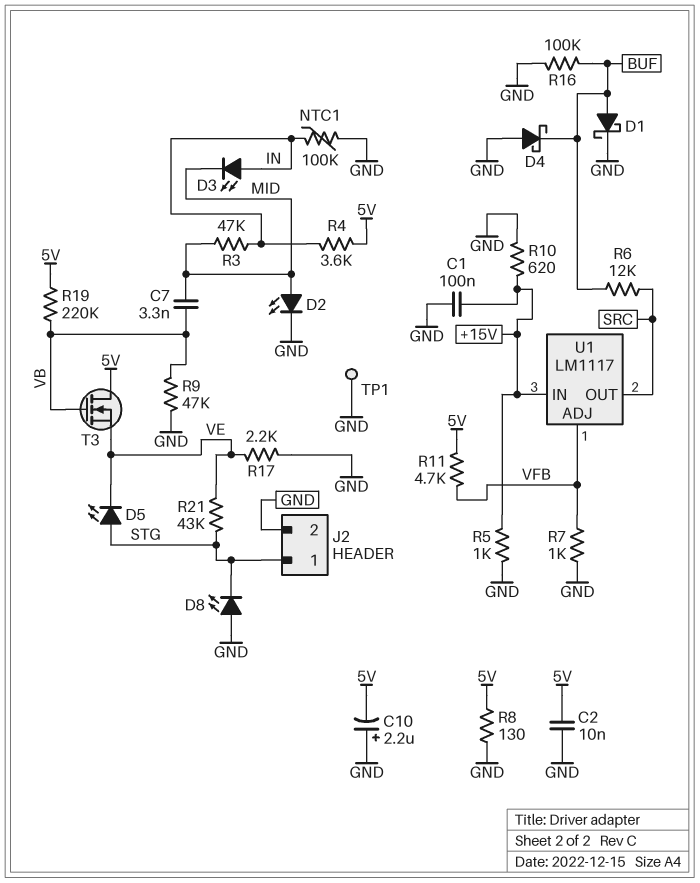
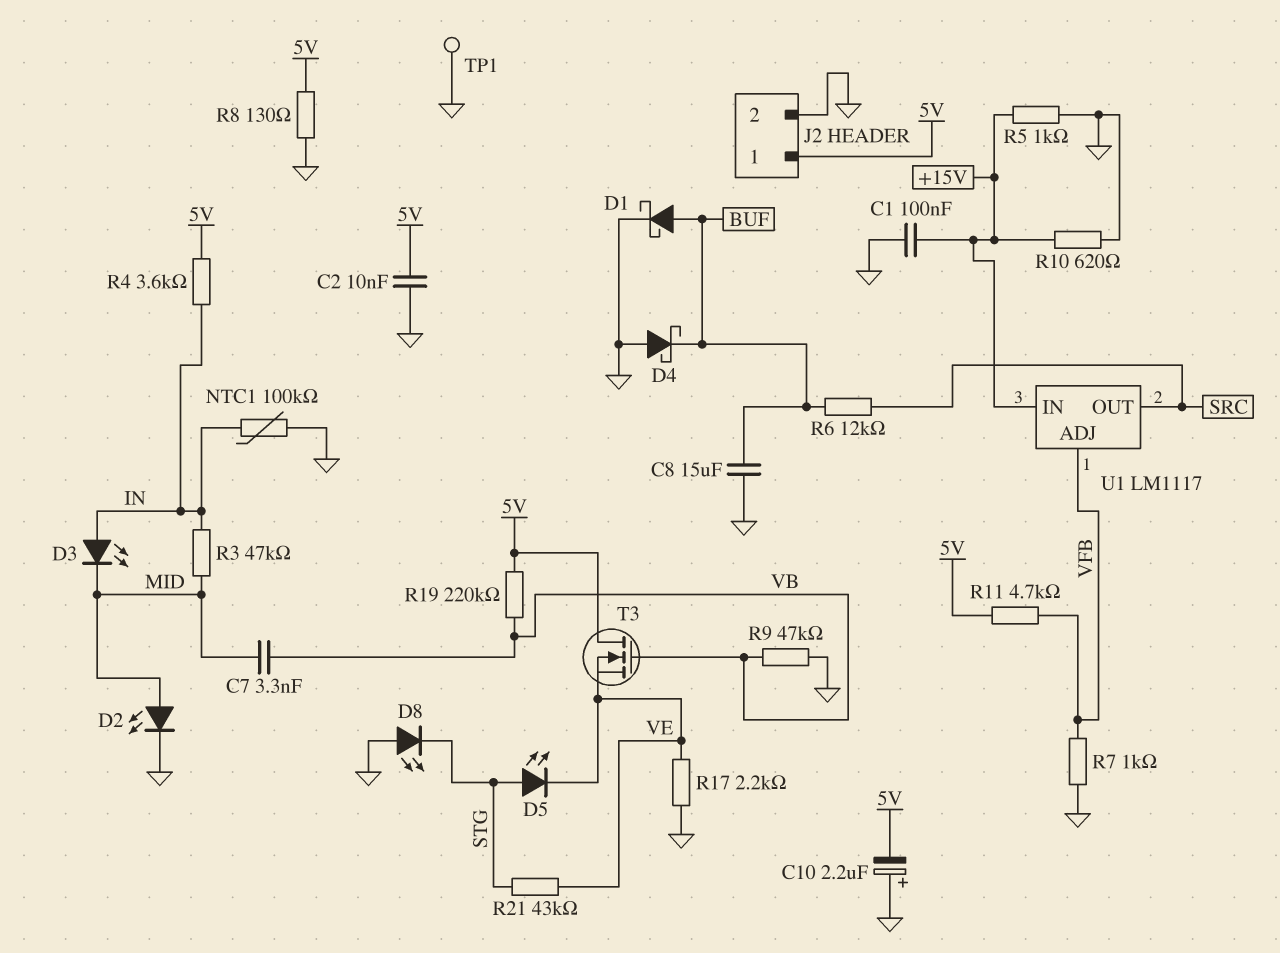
C8: none -> 15uF (BUF, GND)
J2 pin 1: STG -> 5V
R16: 100k (BUF, GND) -> none

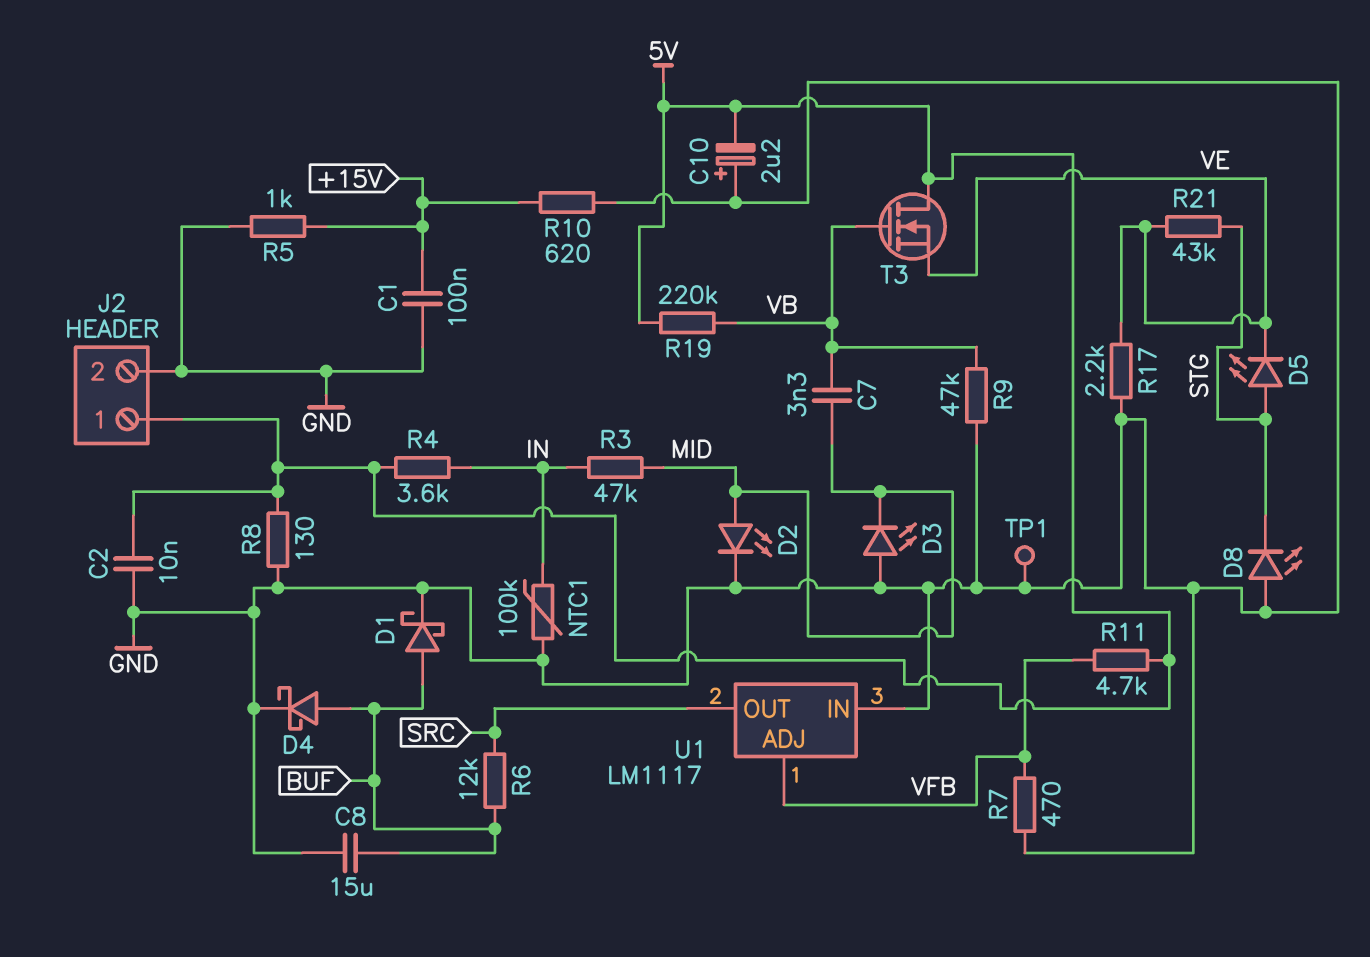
D3: LED (A IN, K MID) -> LED (A GND, K MID)
D4: schottky (A GND, K BUF) -> schottky (A BUF, K GND)
R7: 1k (GND, VFB) -> 470 (GND, VFB)
U1 pin IN: +15V -> GND

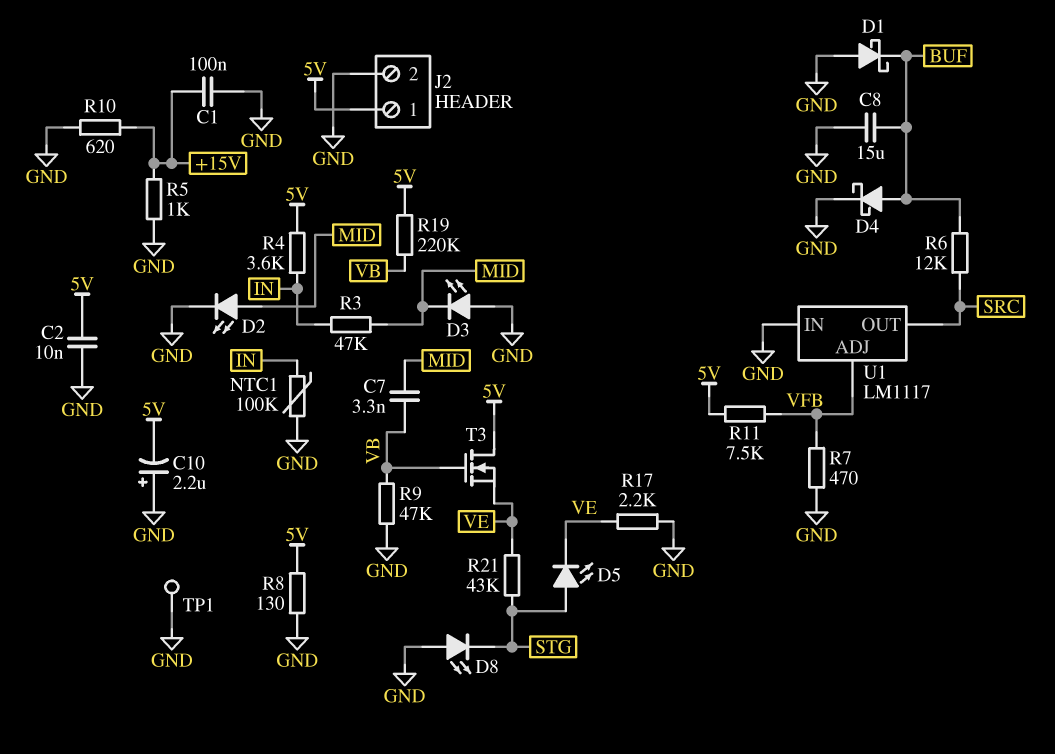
D1: schottky (A BUF, K GND) -> schottky (A GND, K BUF)
R11: 4.7k (5V, VFB) -> 7.5k (5V, VFB)

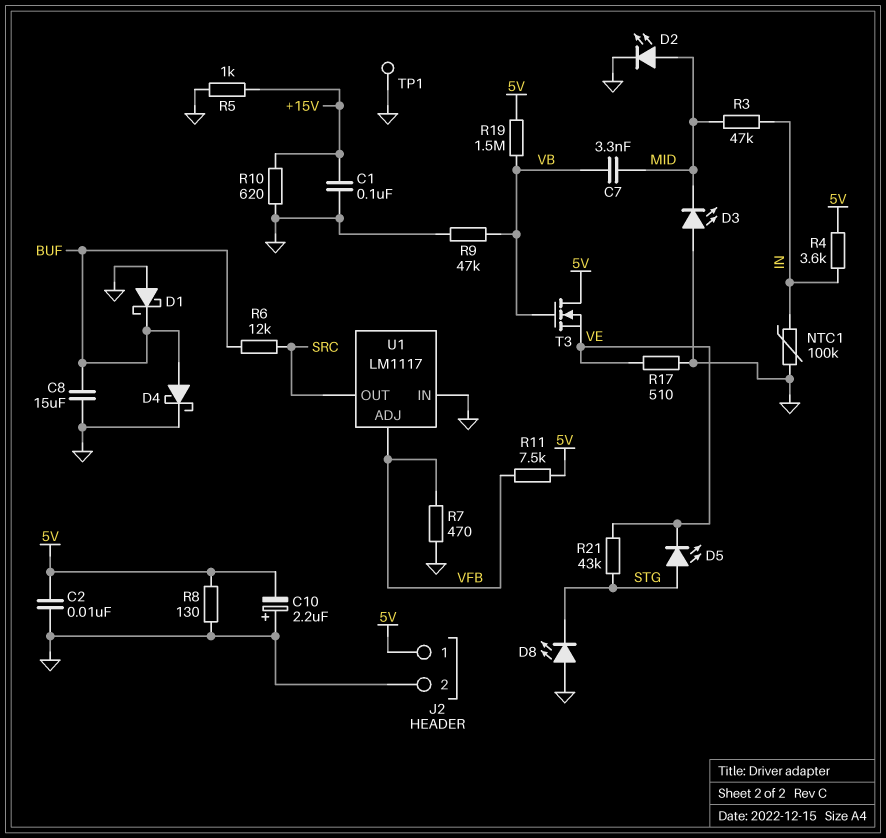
R17: 2.2k (GND, VE) -> 510 (GND, VE)
R19: 220k (5V, VB) -> 1.5M (5V, VB)

